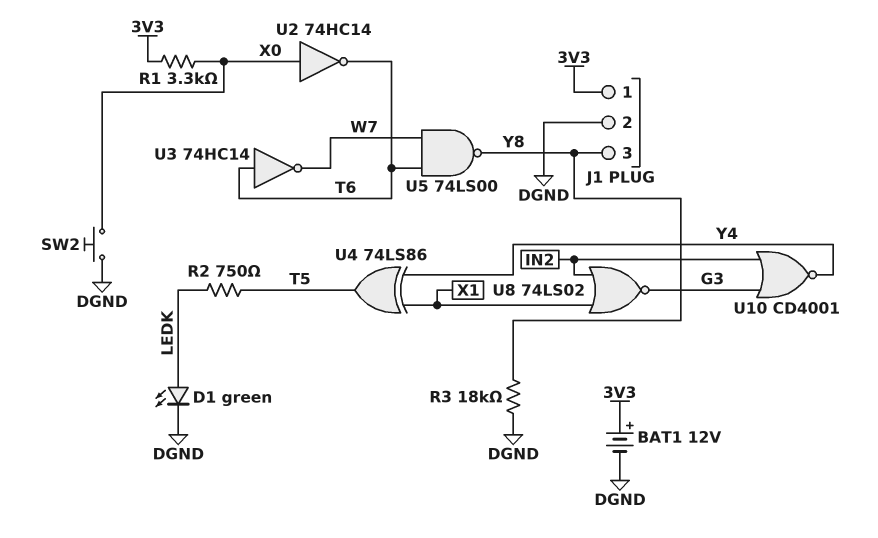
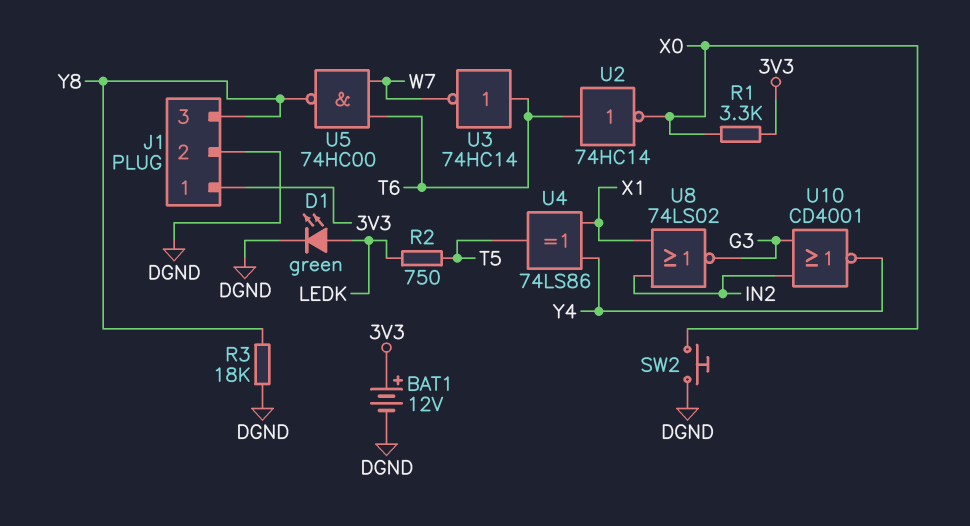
U2: NOT 74HC14 (in X0, out T6) -> NOT 74HC14 (in T6, out X0)
U5: NAND 74LS00 (in T6, in W7, out Y8) -> NAND 74HC00 (in T6, in W7, out Y8)

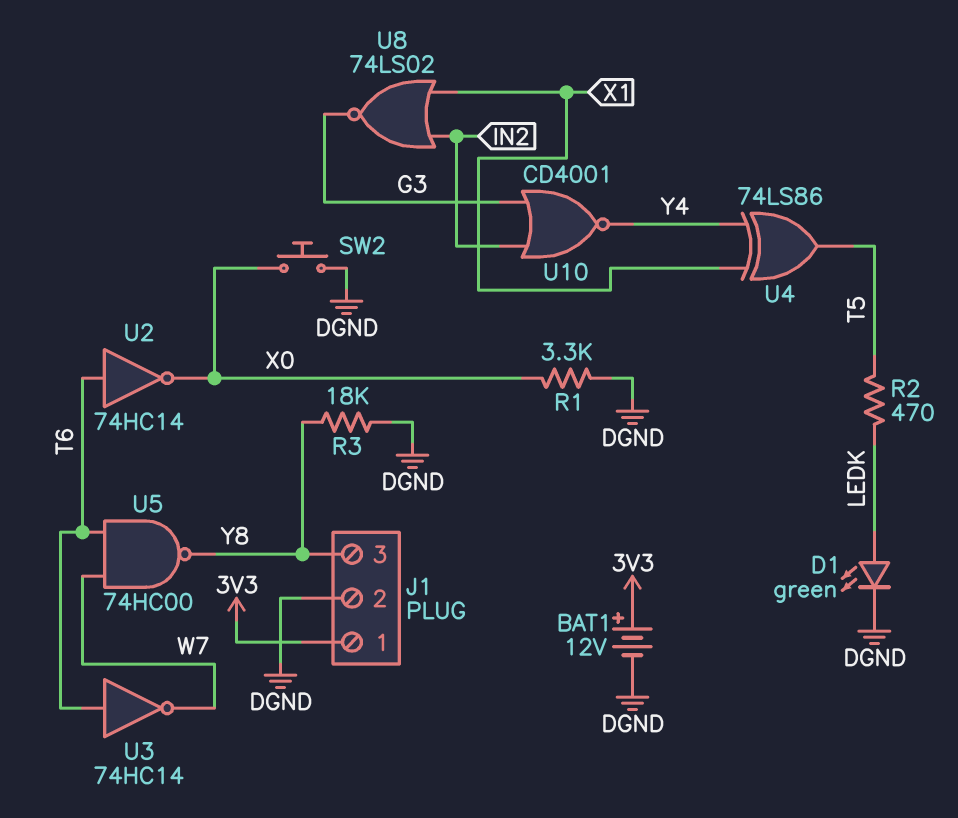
R1: 3.3k (3V3, X0) -> 3.3k (DGND, X0)
R2: 750 (LEDK, T5) -> 470 (LEDK, T5)

